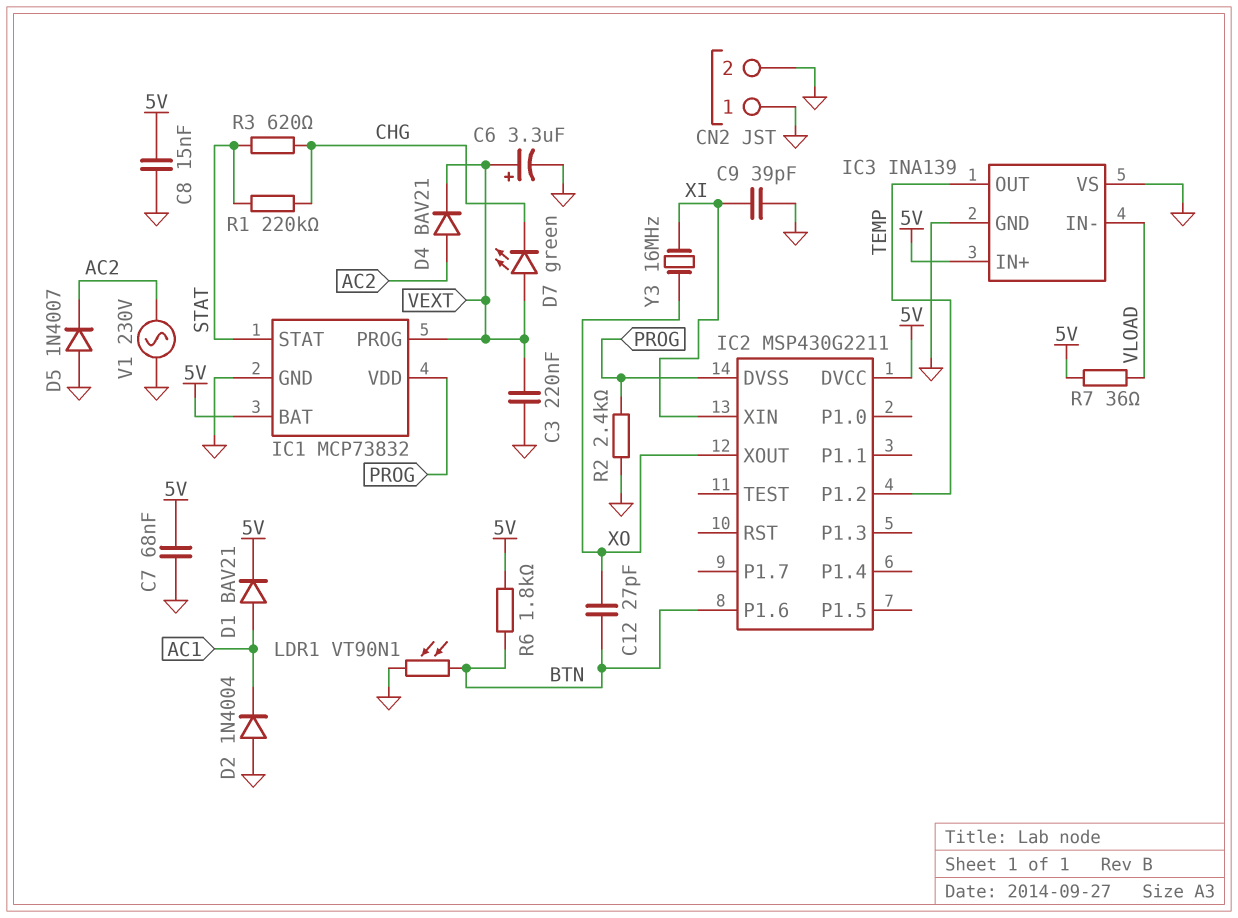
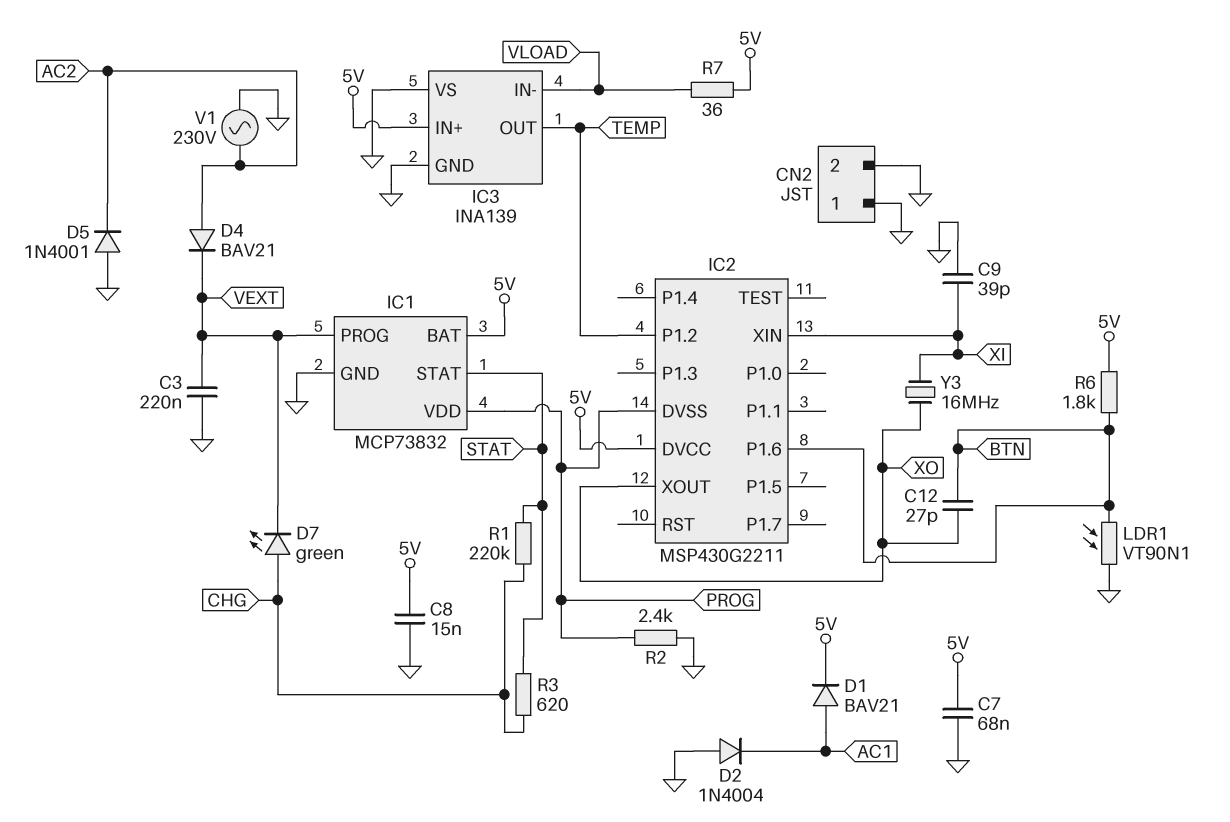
C6: 3.3uF (plus VEXT, minus GND) -> none
D5: diode 1N4007 (A GND, K AC2) -> diode 1N4001 (A GND, K AC2)
D7: LED green (A VEXT, K CHG) -> LED green (A CHG, K VEXT)

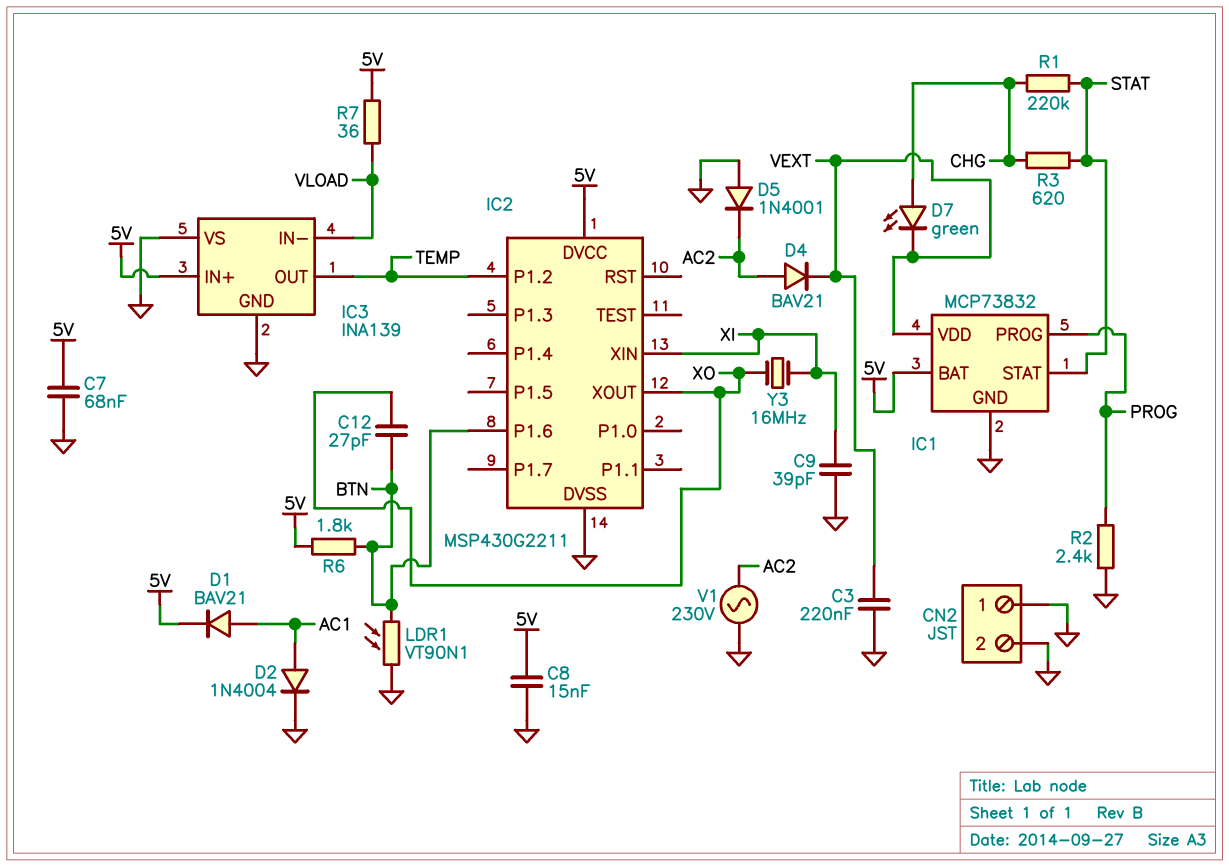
D2: diode 1N4004 (A GND, K AC1) -> diode 1N4004 (A AC1, K GND)
IC1 pin PROG: VEXT -> PROG
IC1 pin VDD: PROG -> VEXT
IC2 pin DVSS: PROG -> GND

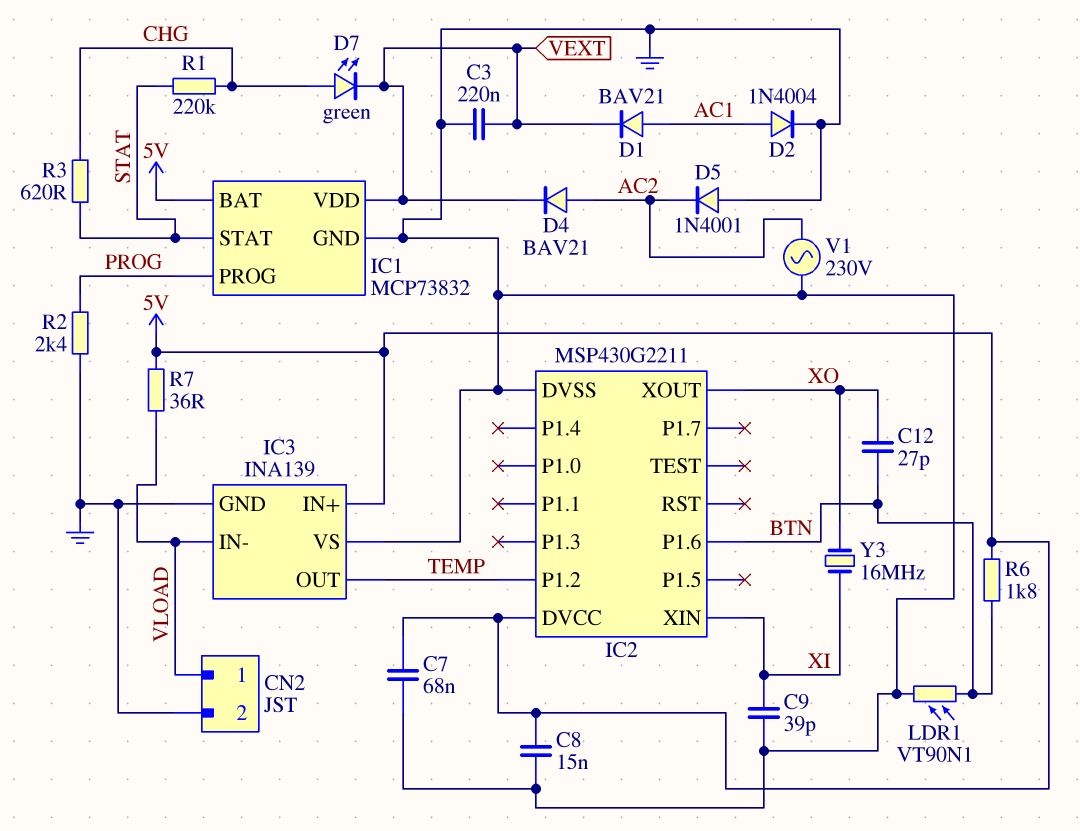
CN2 pin 1: GND -> VLOAD
D1: diode BAV21 (A AC1, K 5V) -> diode BAV21 (A AC1, K VEXT)

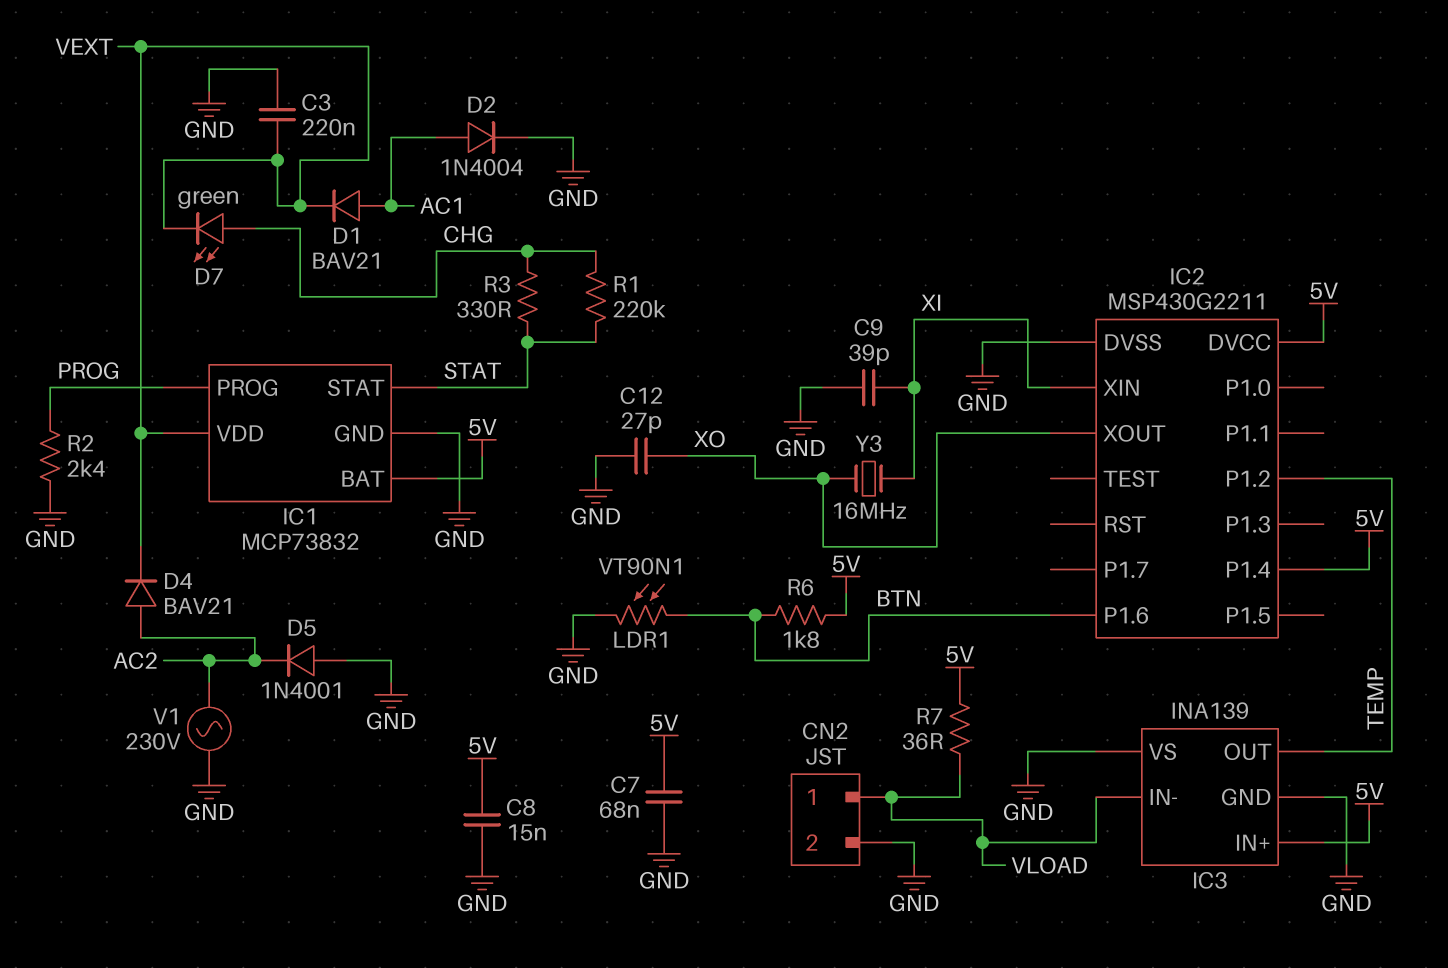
C12: 27pF (BTN, XO) -> 27pF (GND, XO)
IC2 pin P1.4: none -> 5V
R3: 620 (CHG, STAT) -> 330 (CHG, STAT)

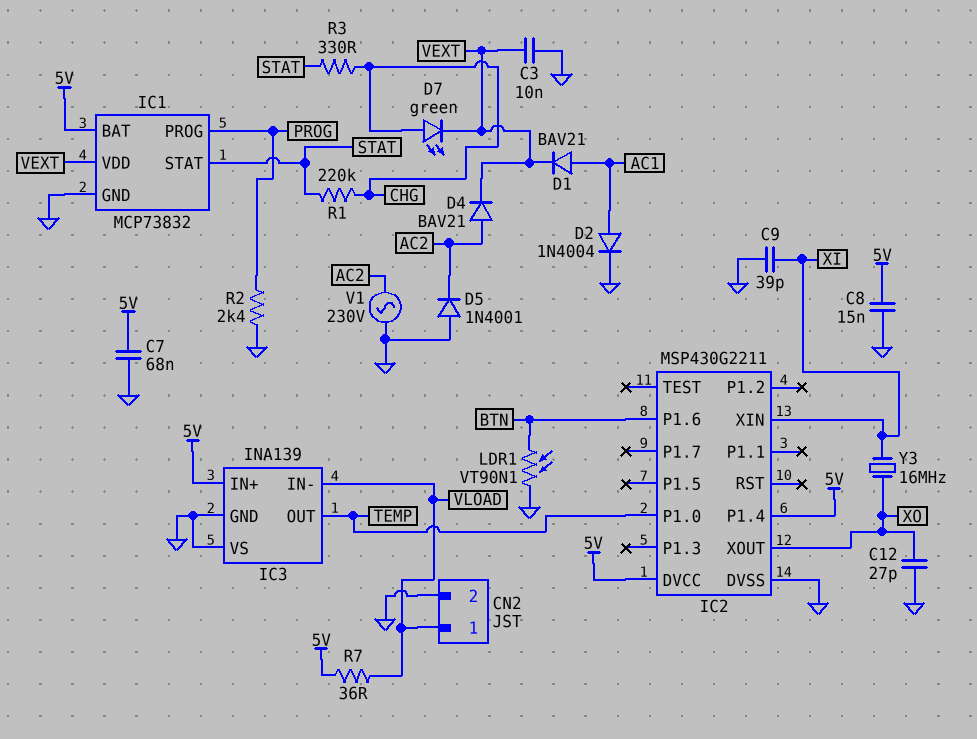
C3: 220nF (GND, VEXT) -> 10nF (GND, VEXT)
IC2 pin P1.0: none -> TEMP
IC2 pin P1.2: TEMP -> none
R6: 1.8k (5V, BTN) -> none

